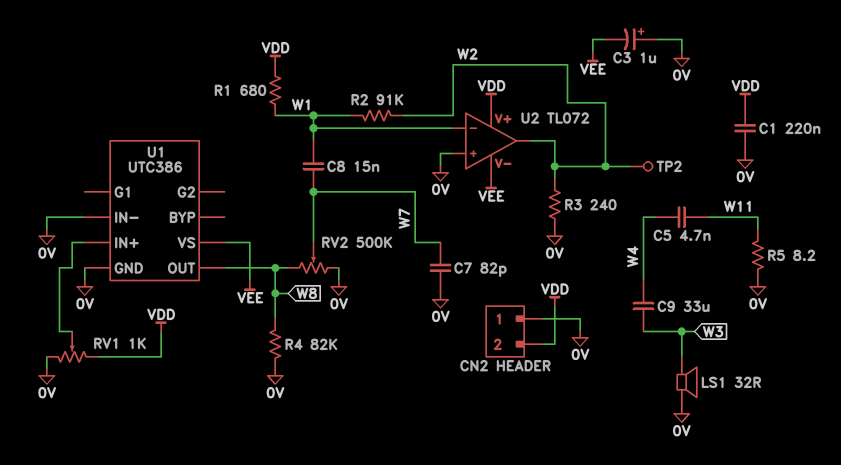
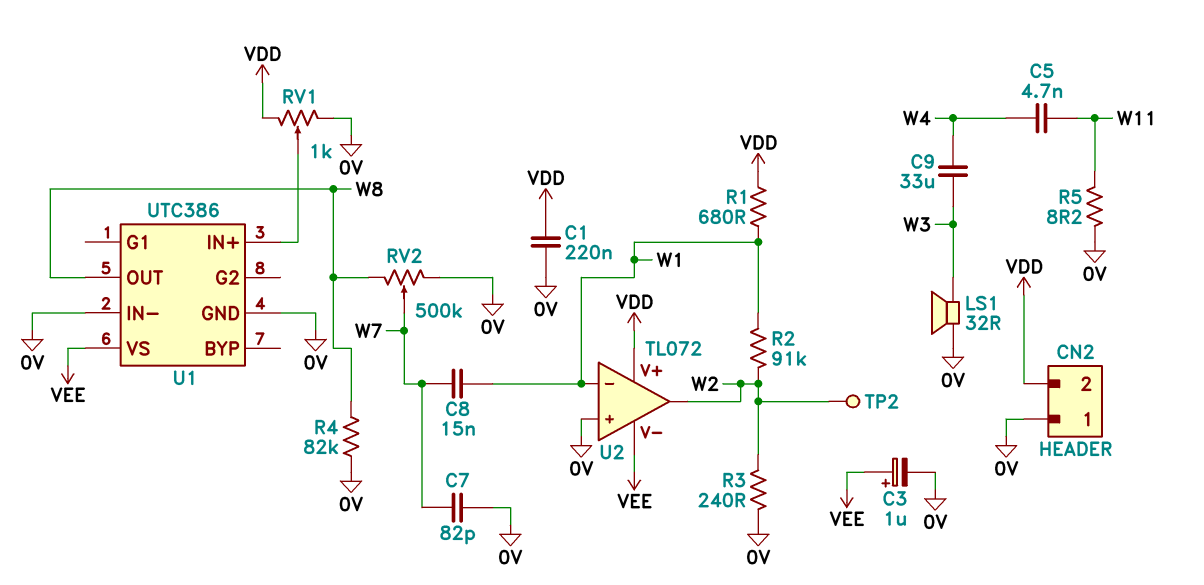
C3: 1uF (plus 0V, minus VEE) -> 1uF (plus VEE, minus 0V)

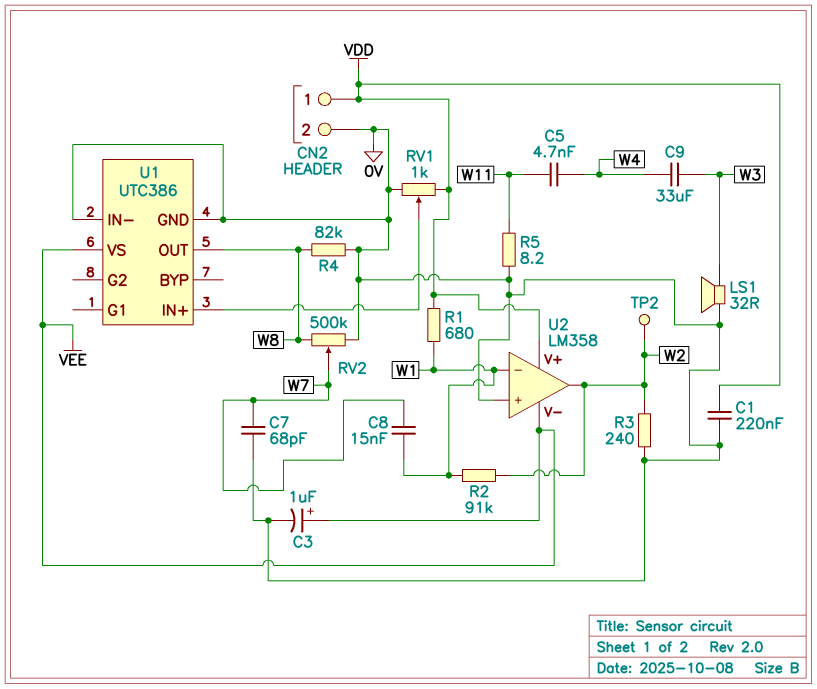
C7: 82pF (0V, W7) -> 68pF (0V, W7)
CN2 pin 1: 0V -> VDD
CN2 pin 2: VDD -> 0V
U2: TL072 -> LM358

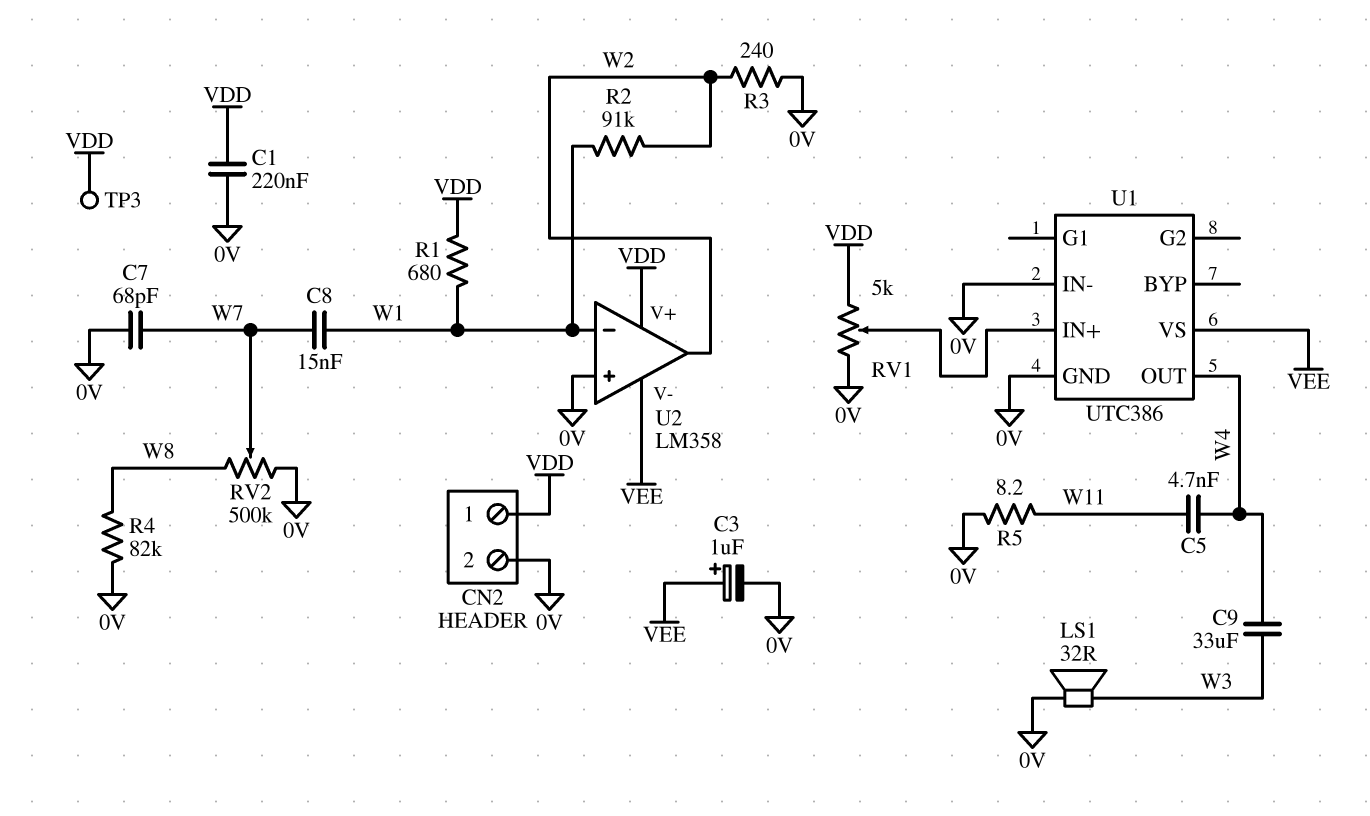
RV1: 1k (0V, VDD, wiper U1/IN+) -> 5k (0V, VDD, wiper U1/IN+)
TP2: test point (W2) -> none
TP3: none -> test point (VDD)
U1 pin OUT: W8 -> W4

